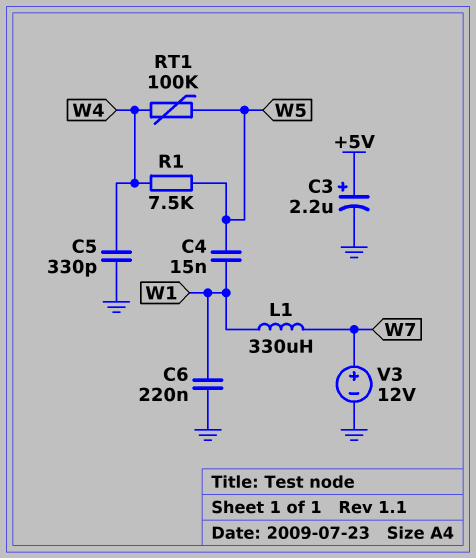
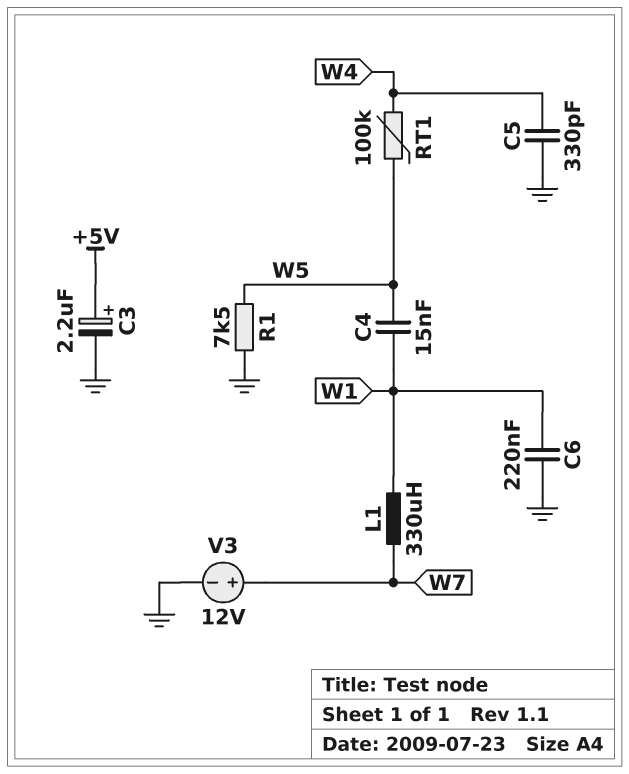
R1: 7.5k (W4, W5) -> 7.5k (GND, W5)

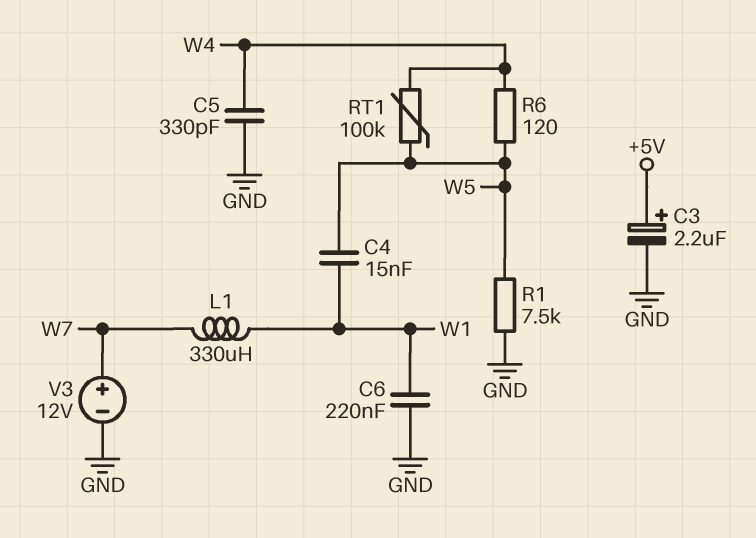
R6: none -> 120 (W4, W5)

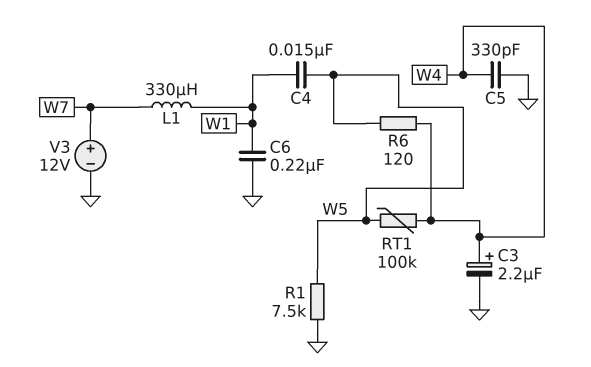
C3: 2.2uF (plus +5V, minus GND) -> 2.2uF (plus W4, minus GND)

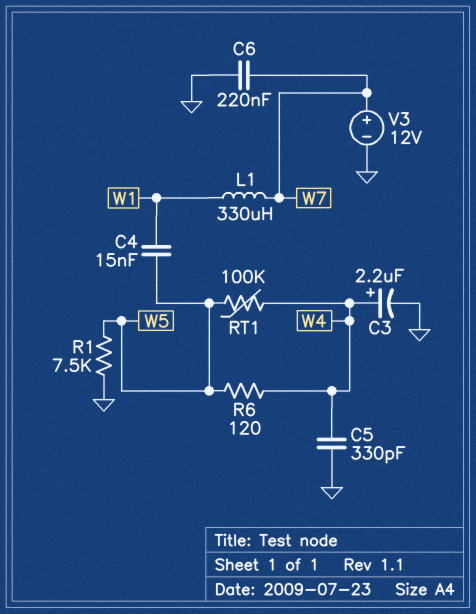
C6: 220nF (GND, W1) -> 220nF (GND, W7)

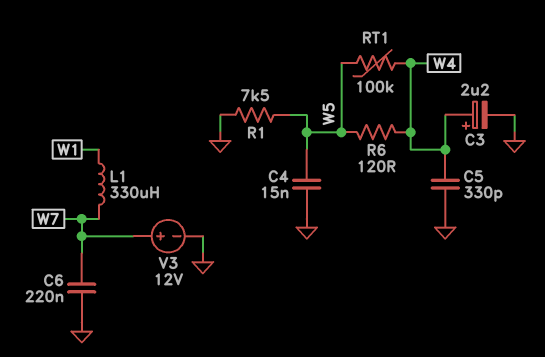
C4: 15nF (W1, W5) -> 15nF (GND, W5)

